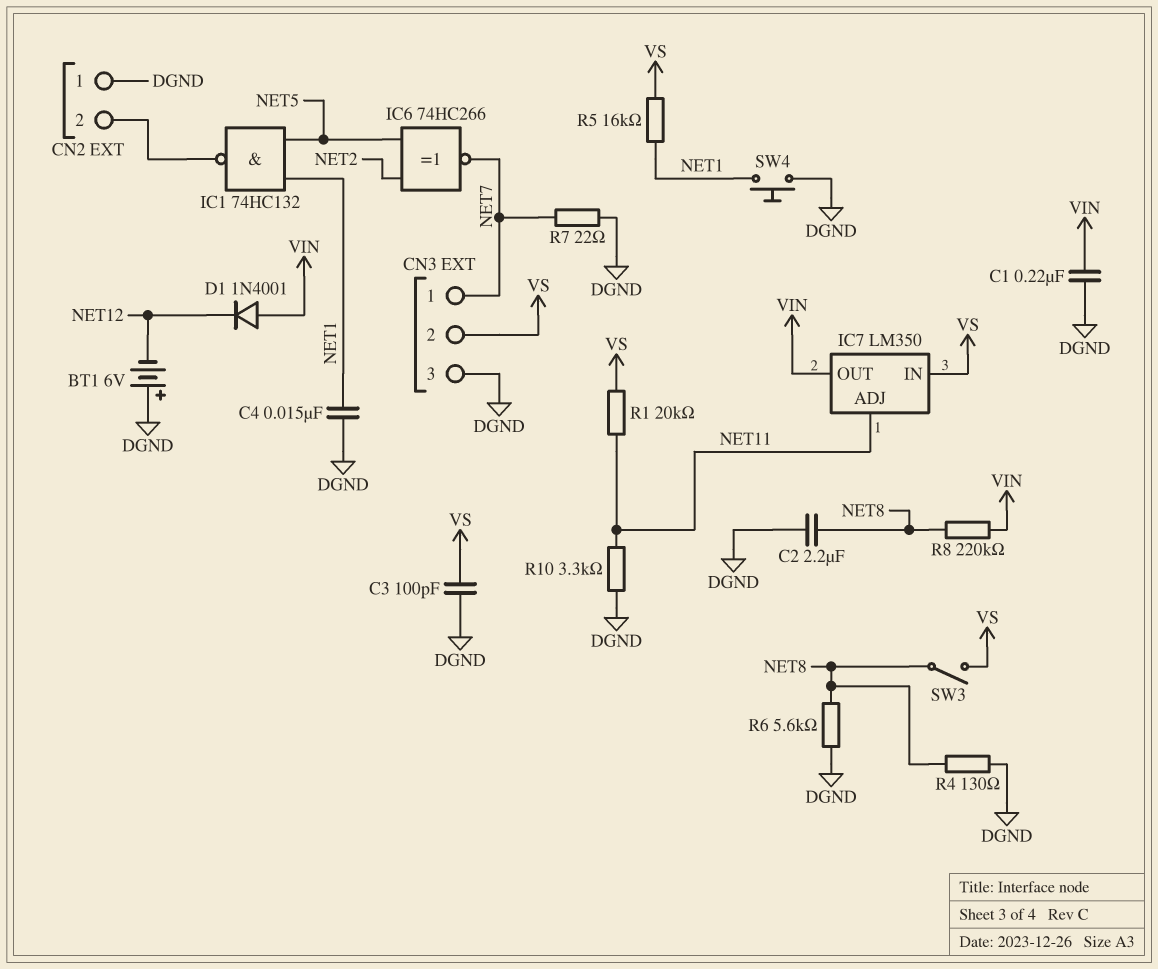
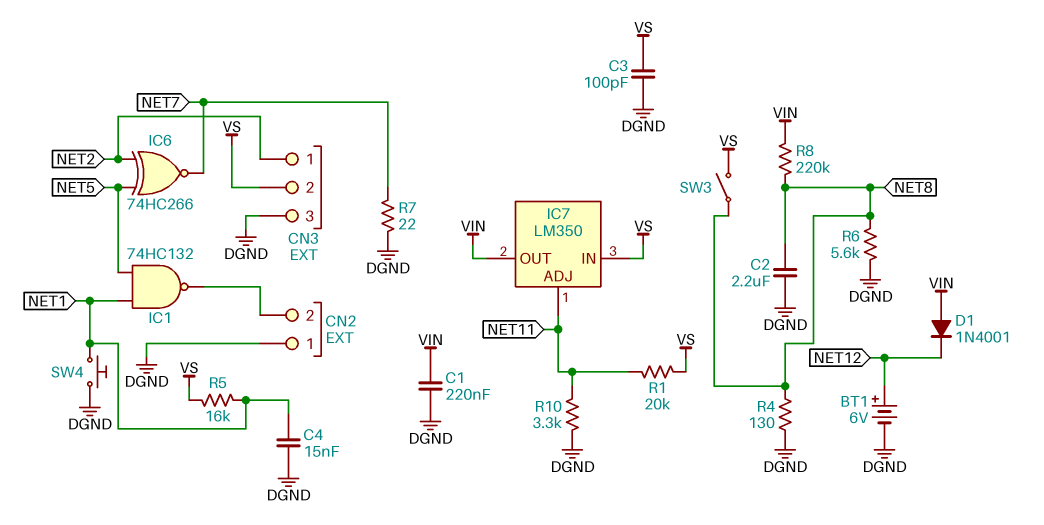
BT1: 6V (plus DGND, minus NET12) -> 6V (plus NET12, minus DGND)
CN3 pin 1: NET7 -> NET2

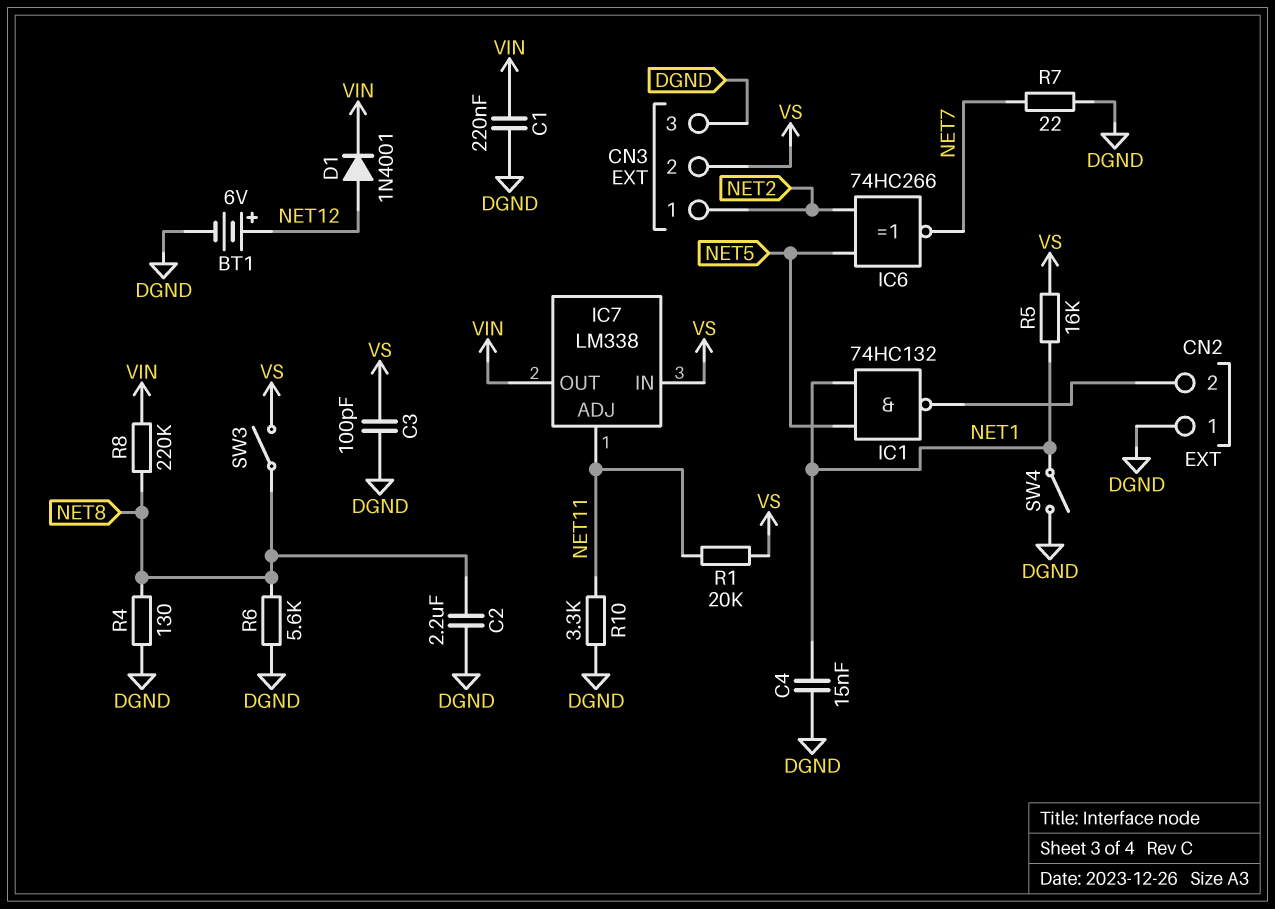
D1: diode 1N4001 (A VIN, K NET12) -> diode 1N4001 (A NET12, K VIN)
IC7: LM350 -> LM338
SW4: button (DGND, NET1) -> switch (DGND, NET1)

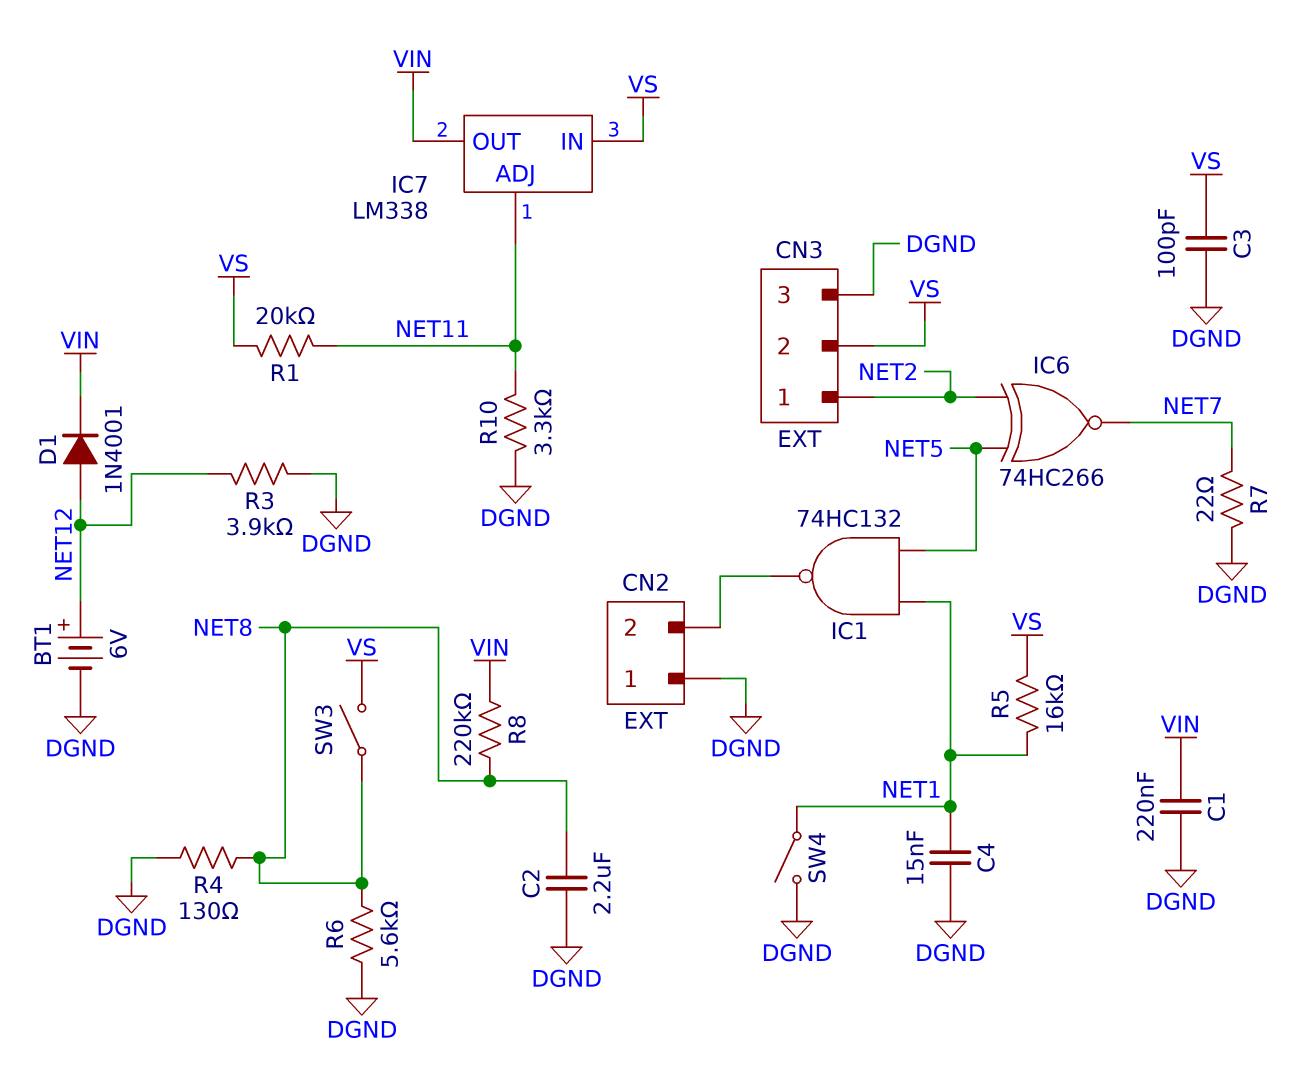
R3: none -> 3.9k (DGND, NET12)

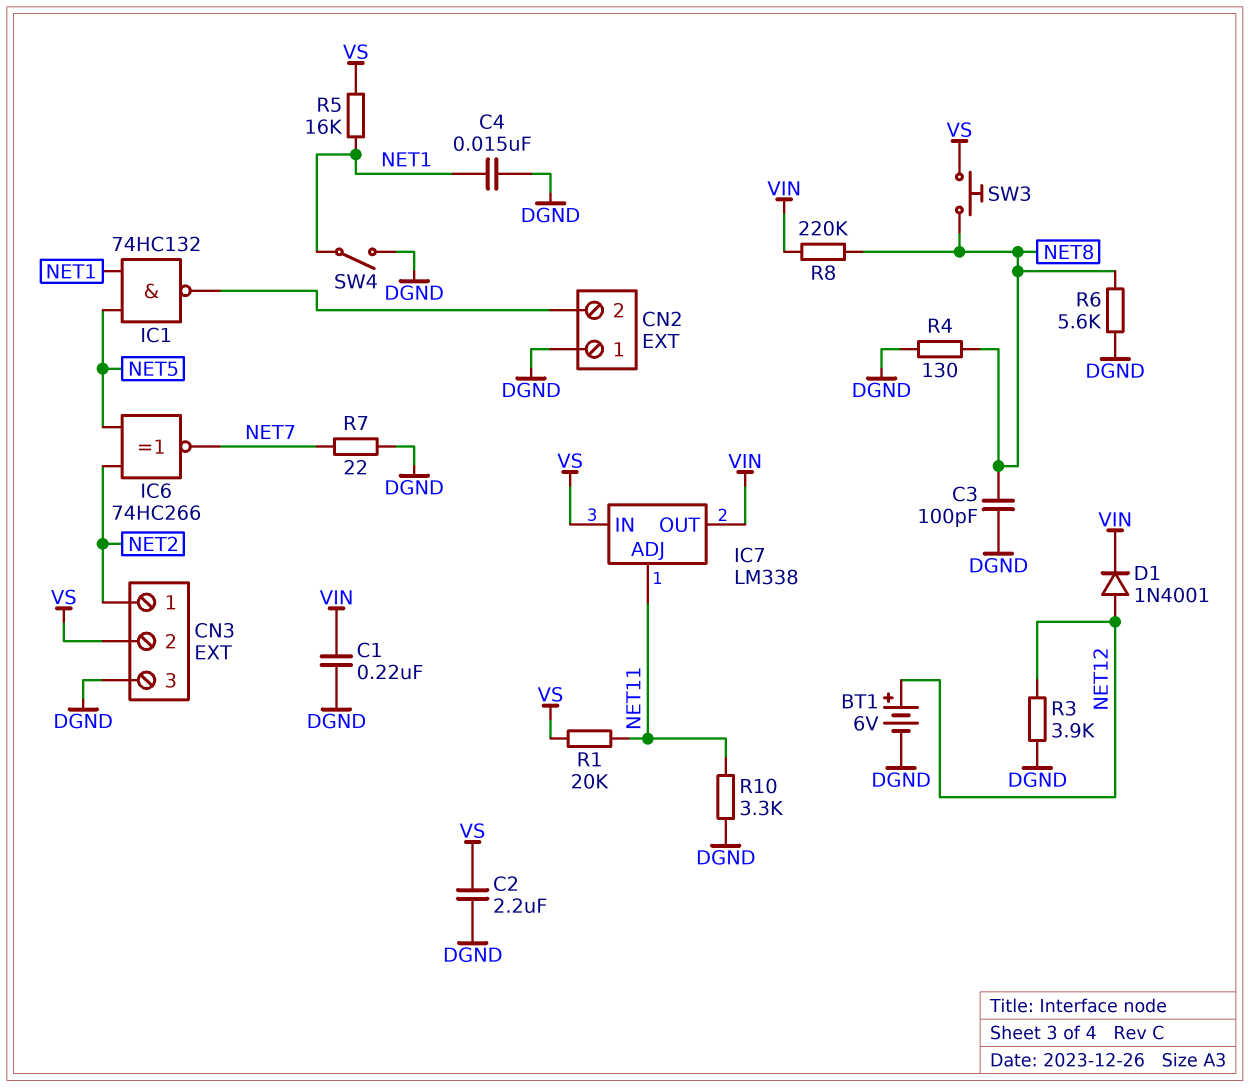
C2: 2.2uF (DGND, NET8) -> 2.2uF (DGND, VS)
C3: 100pF (DGND, VS) -> 100pF (DGND, NET8)
SW3: switch (NET8, VS) -> button (NET8, VS)

